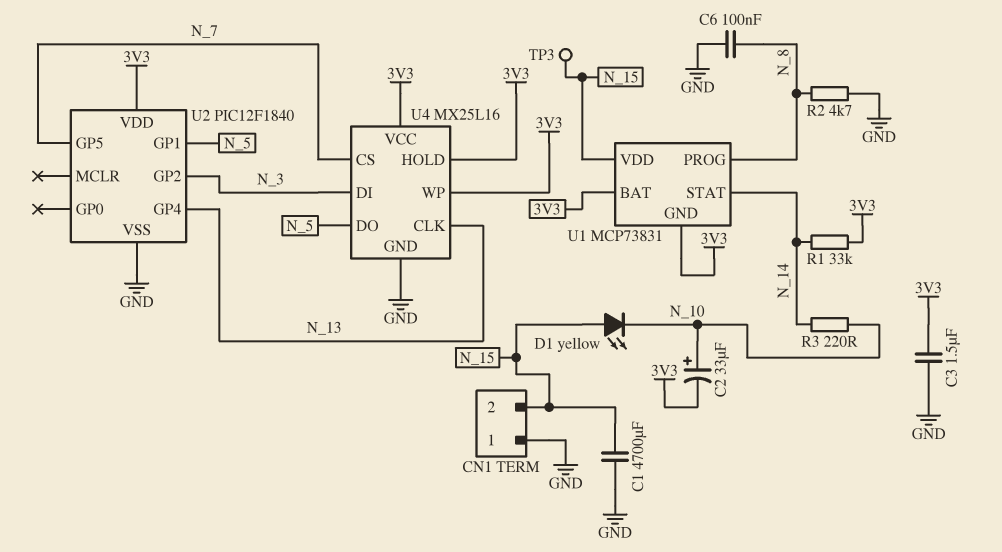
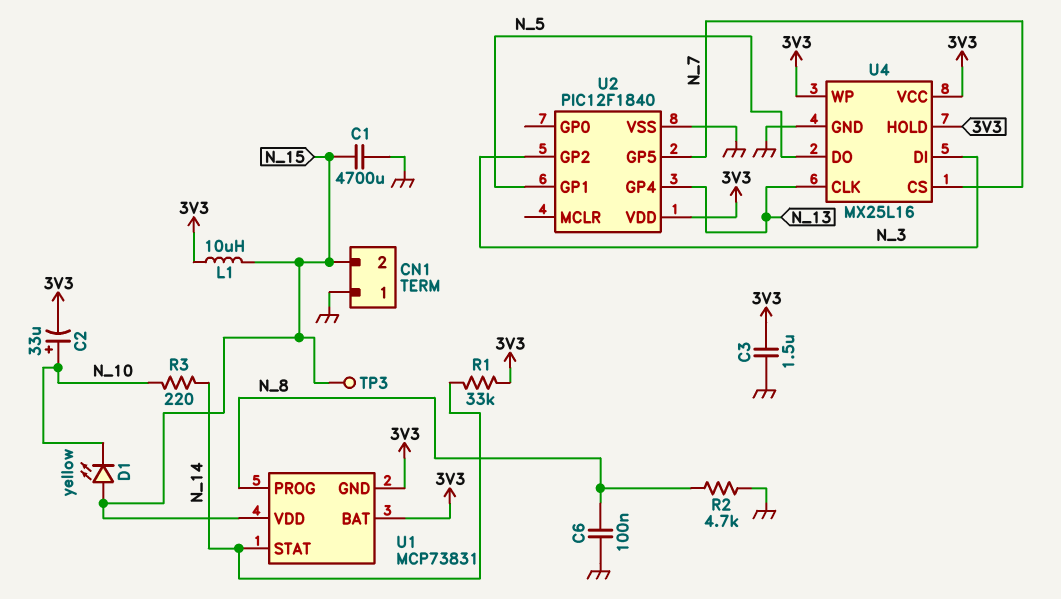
L1: none -> 10uH (3V3, N_15)

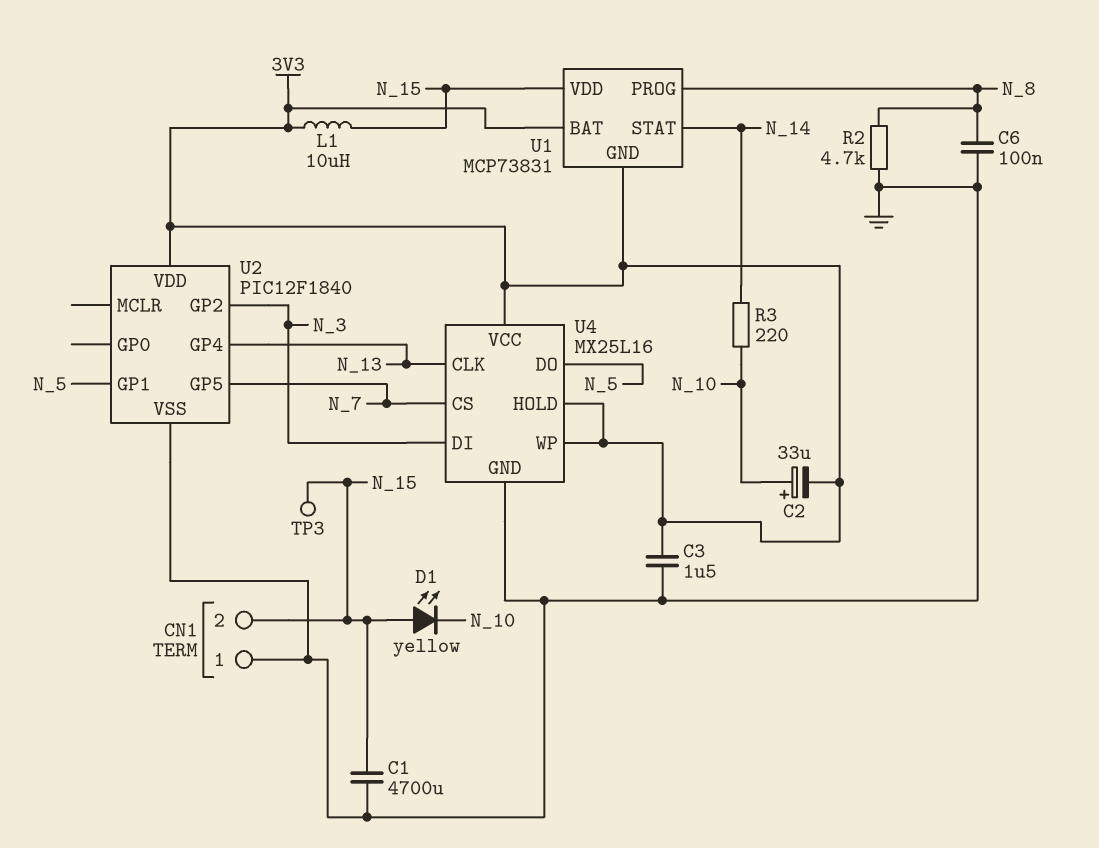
R1: 33k (3V3, N_14) -> none

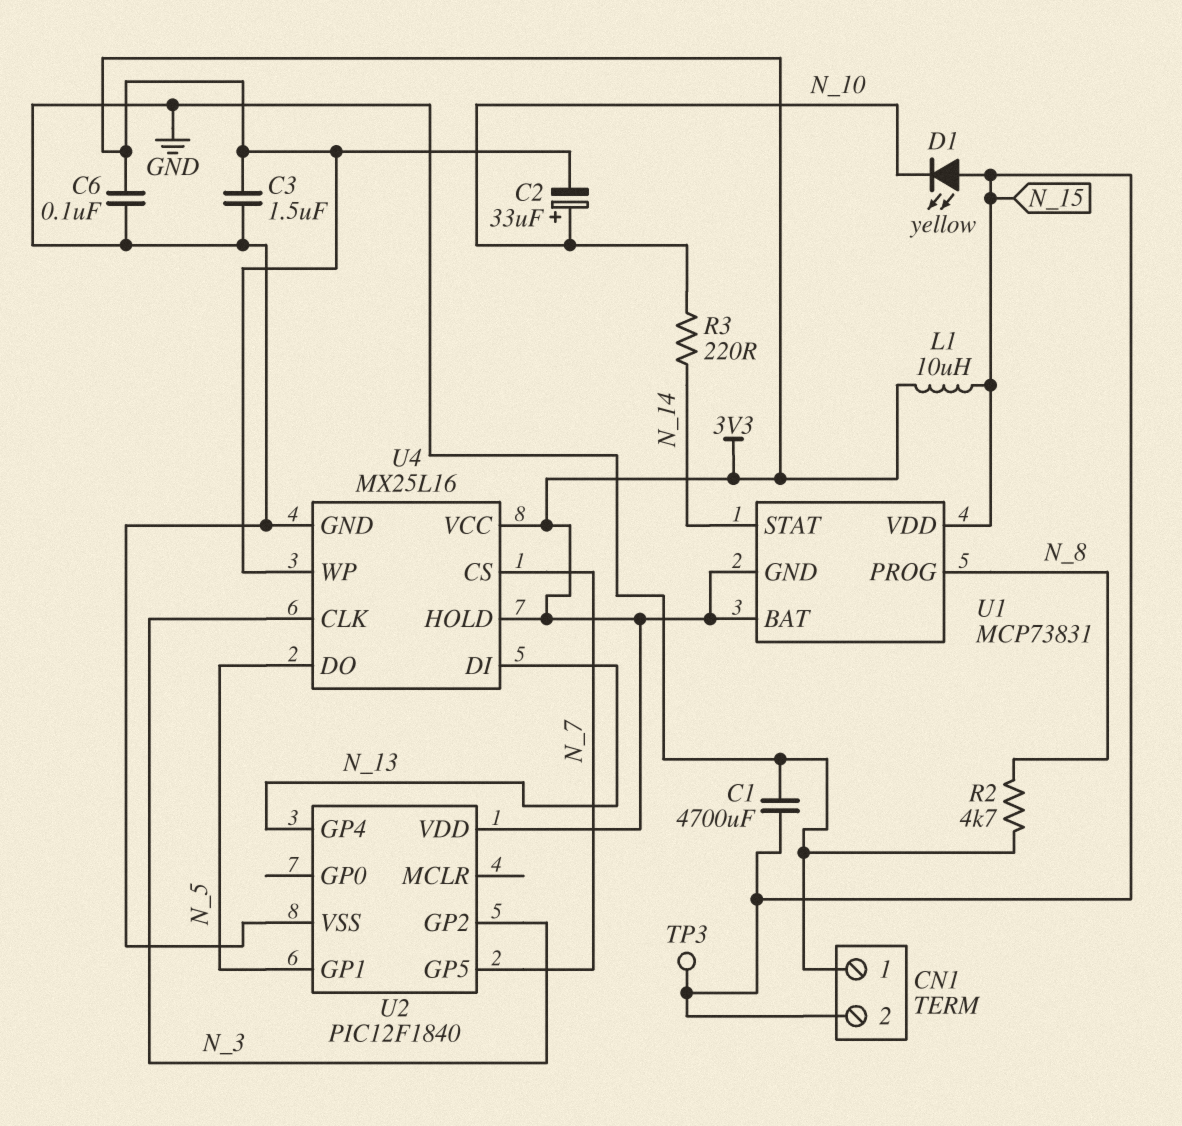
C6: 100nF (GND, N_8) -> 100nF (3V3, GND)
U4 pin CLK: N_13 -> N_3
U4 pin DI: N_3 -> N_13

